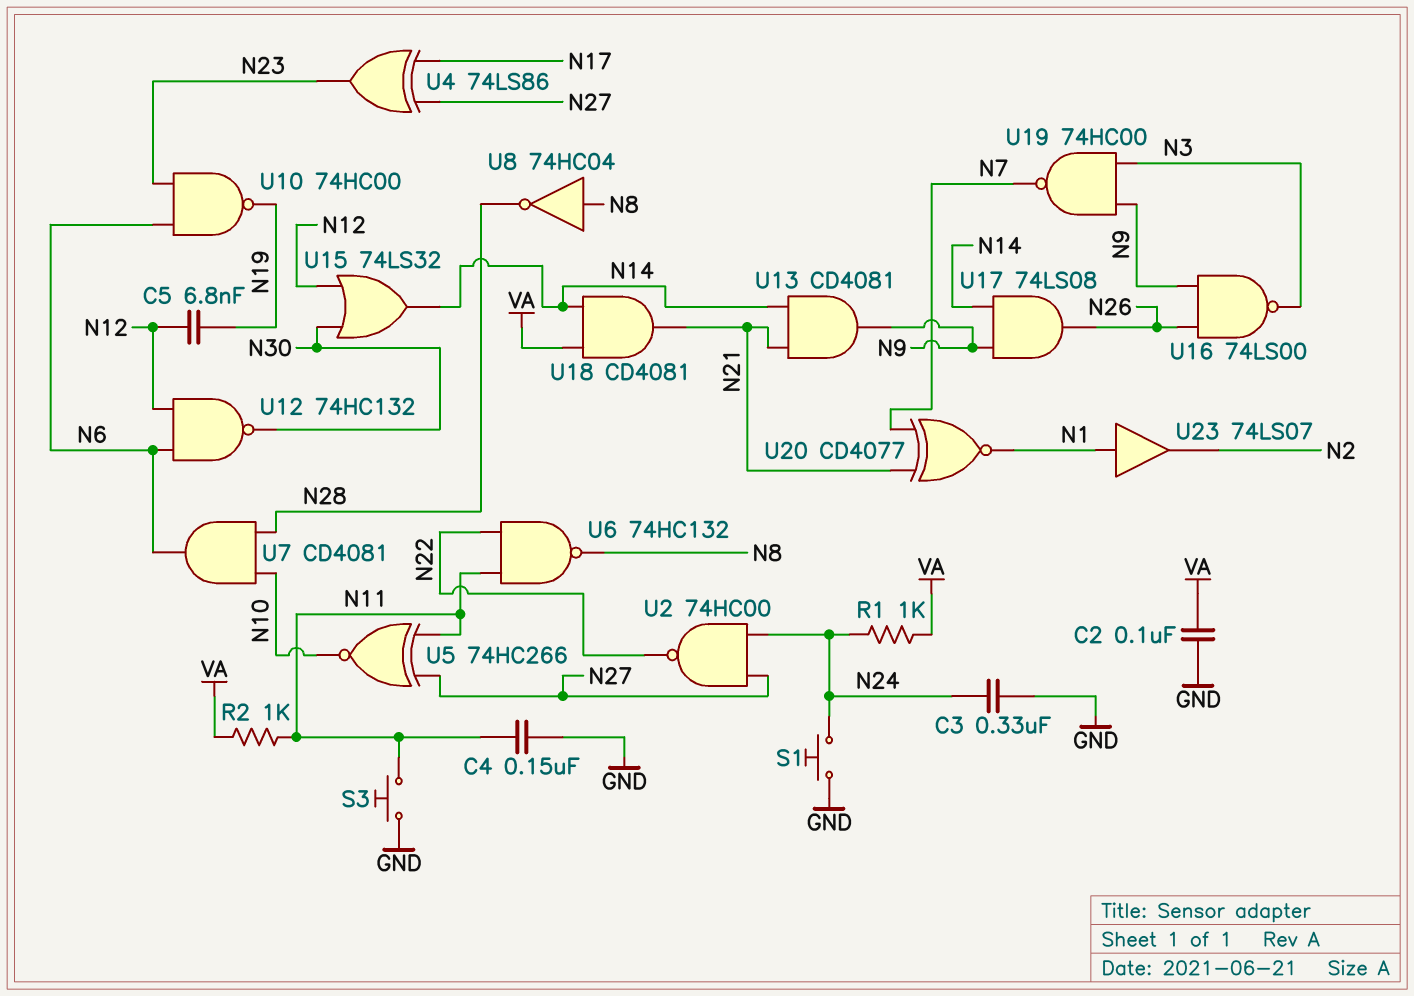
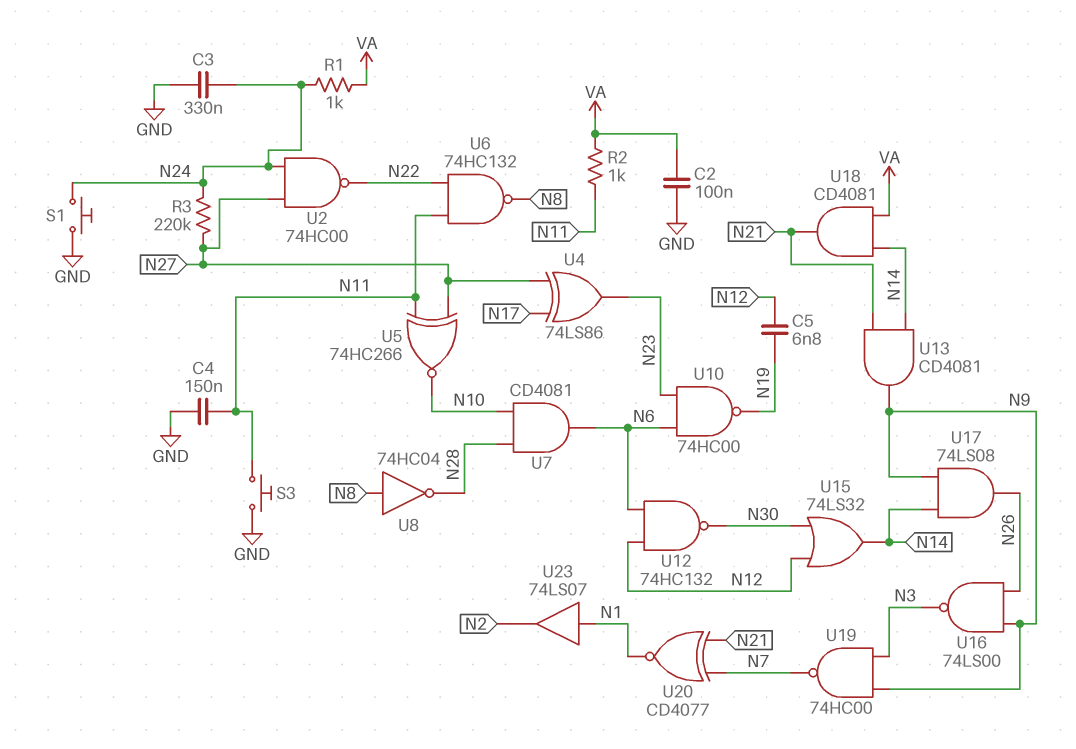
R3: none -> 220k (N24, N27)

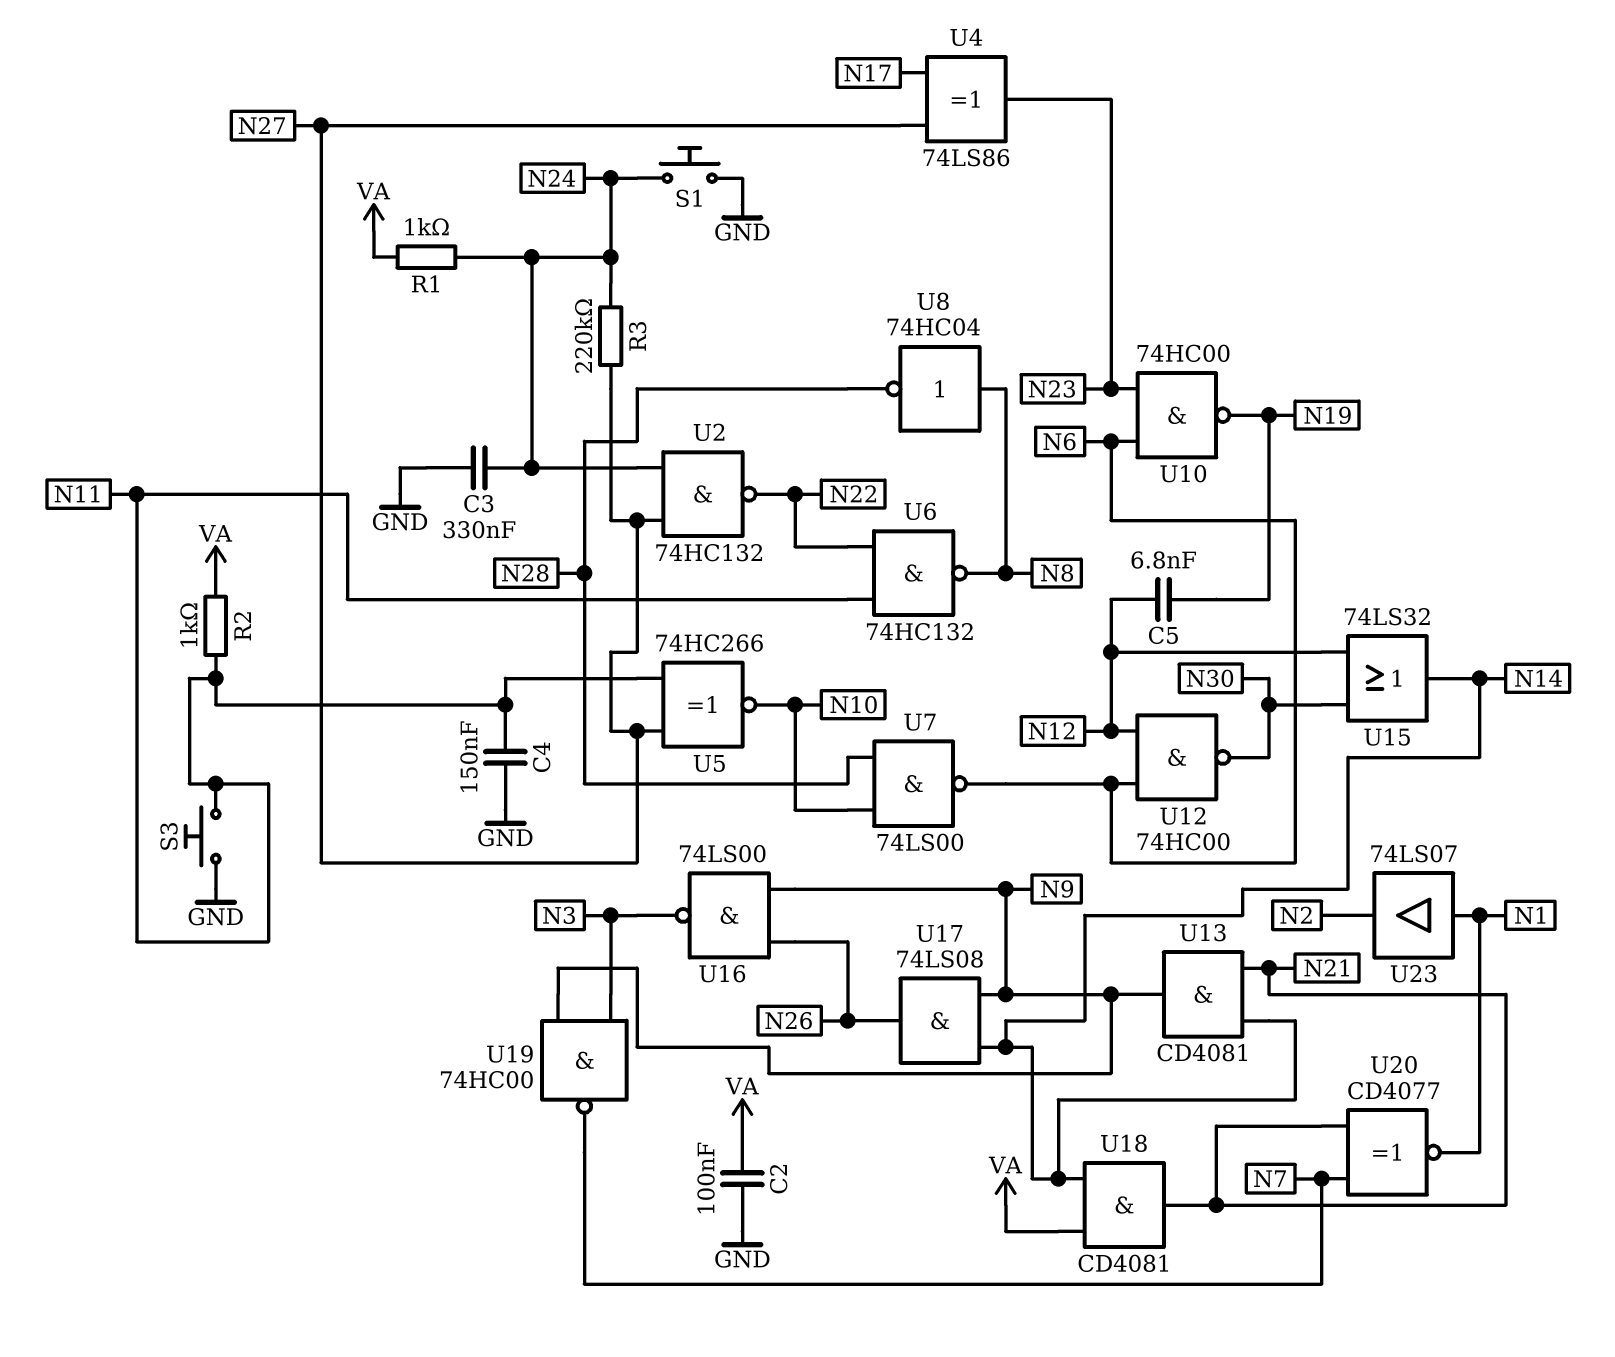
U2: NAND 74HC00 (in N24, in N27, out N22) -> NAND 74HC132 (in N24, in N27, out N22)
U7: AND CD4081 (in N10, in N28, out N6) -> NAND 74LS00 (in N10, in N28, out N6)
U12: NAND 74HC132 (in N6, in N12, out N30) -> NAND 74HC00 (in N6, in N12, out N30)

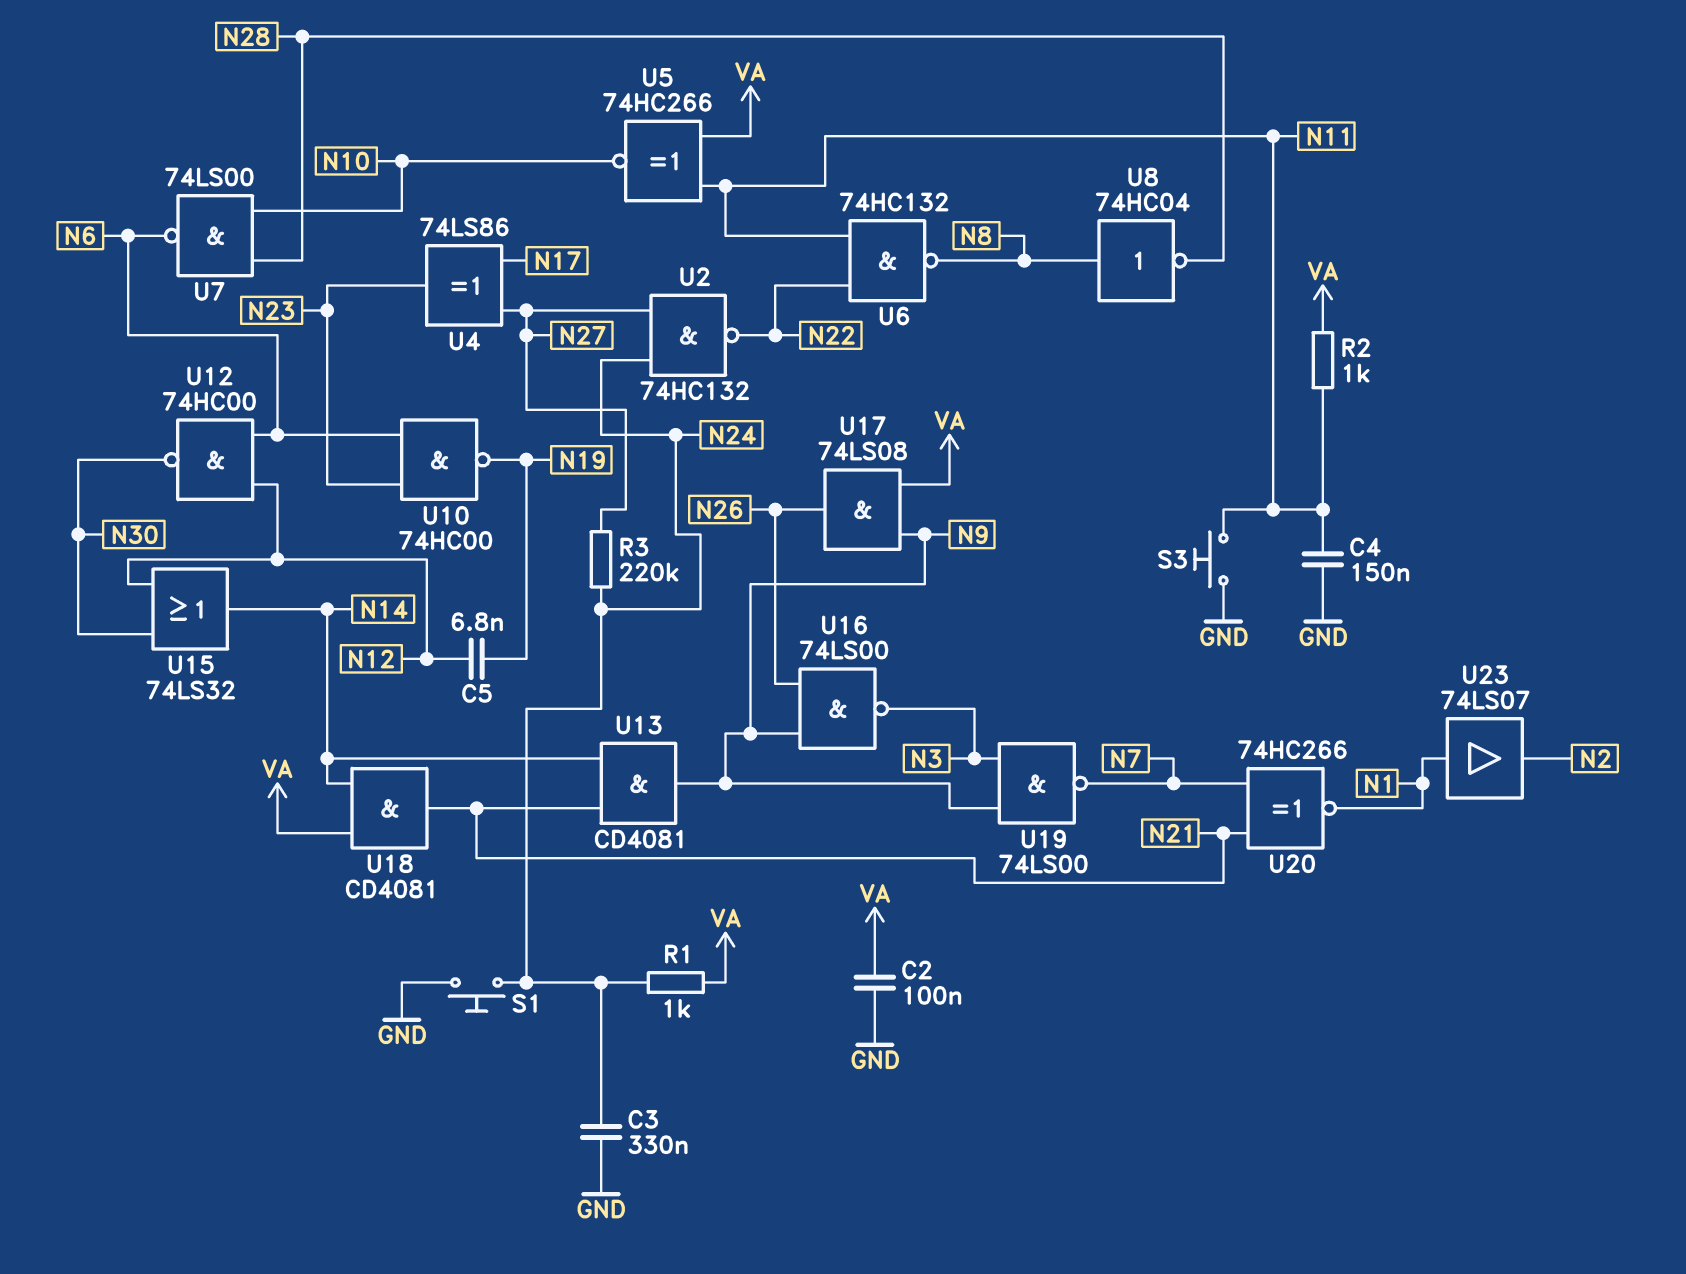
U5: XNOR 74HC266 (in N11, in N27, out N10) -> XNOR 74HC266 (in N11, in VA, out N10)
U17: AND 74LS08 (in N9, in N14, out N26) -> AND 74LS08 (in N9, in VA, out N26)
U19: NAND 74HC00 (in N3, in N9, out N7) -> NAND 74LS00 (in N3, in N9, out N7)
U20: XNOR CD4077 (in N7, in N21, out N1) -> XNOR 74HC266 (in N7, in N21, out N1)

